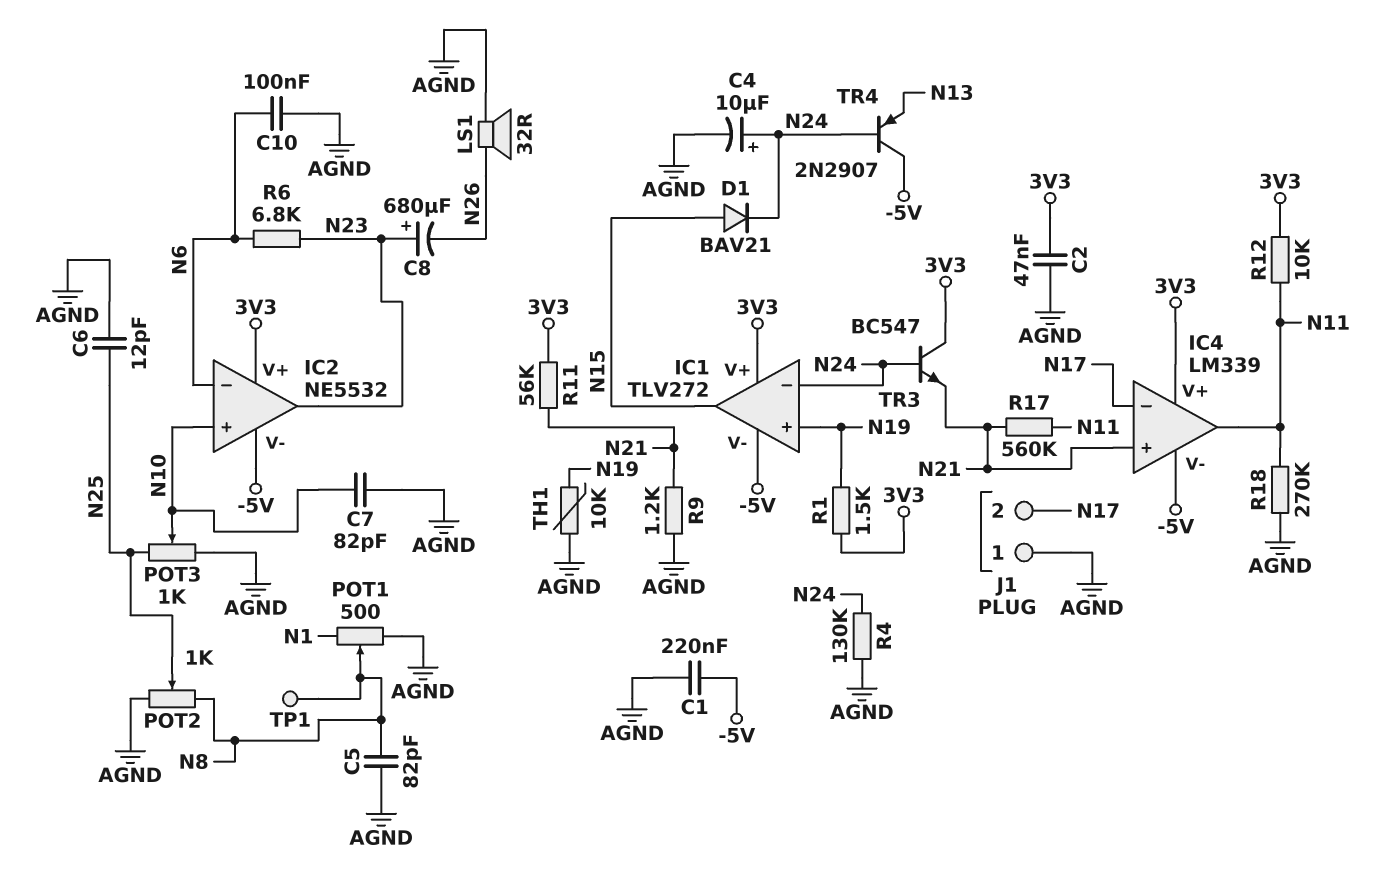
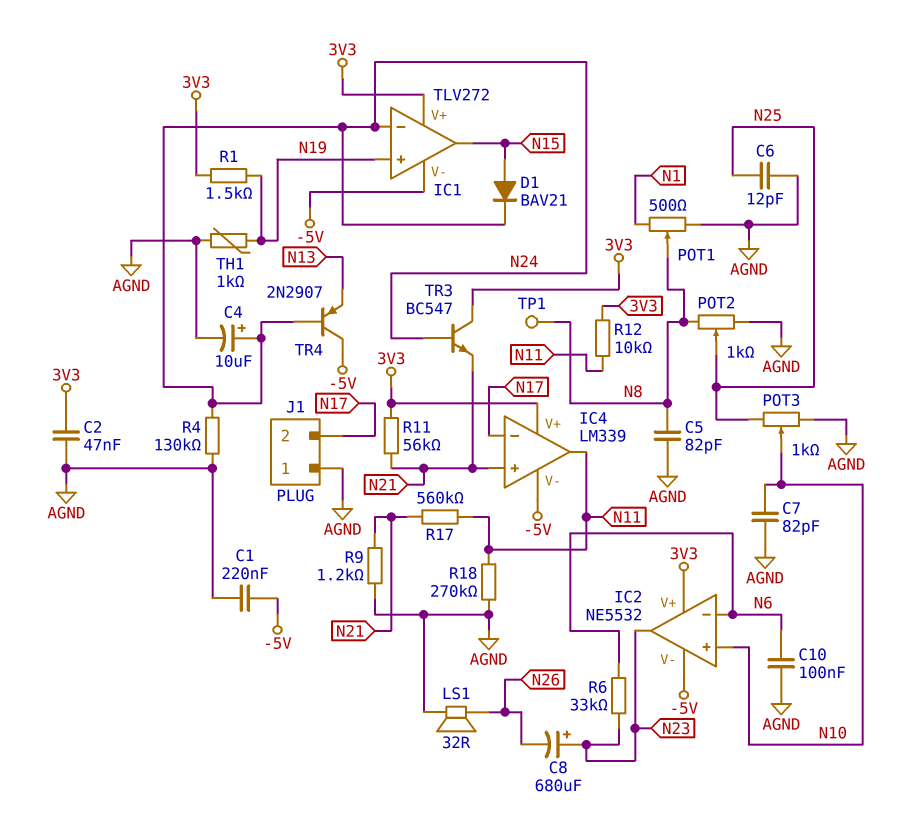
R6: 6.8k (N6, N23) -> 33k (N6, N23)
TH1: 10k (AGND, N19) -> 1k (AGND, N19)

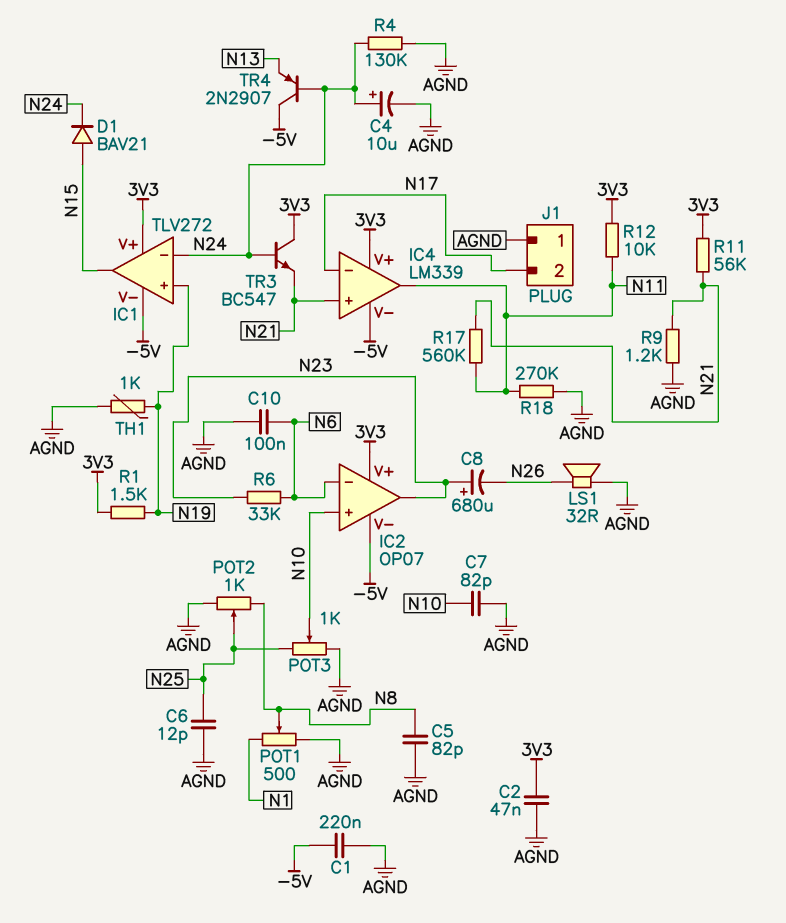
IC2: NE5532 -> OP07
TP1: test point (N8) -> none

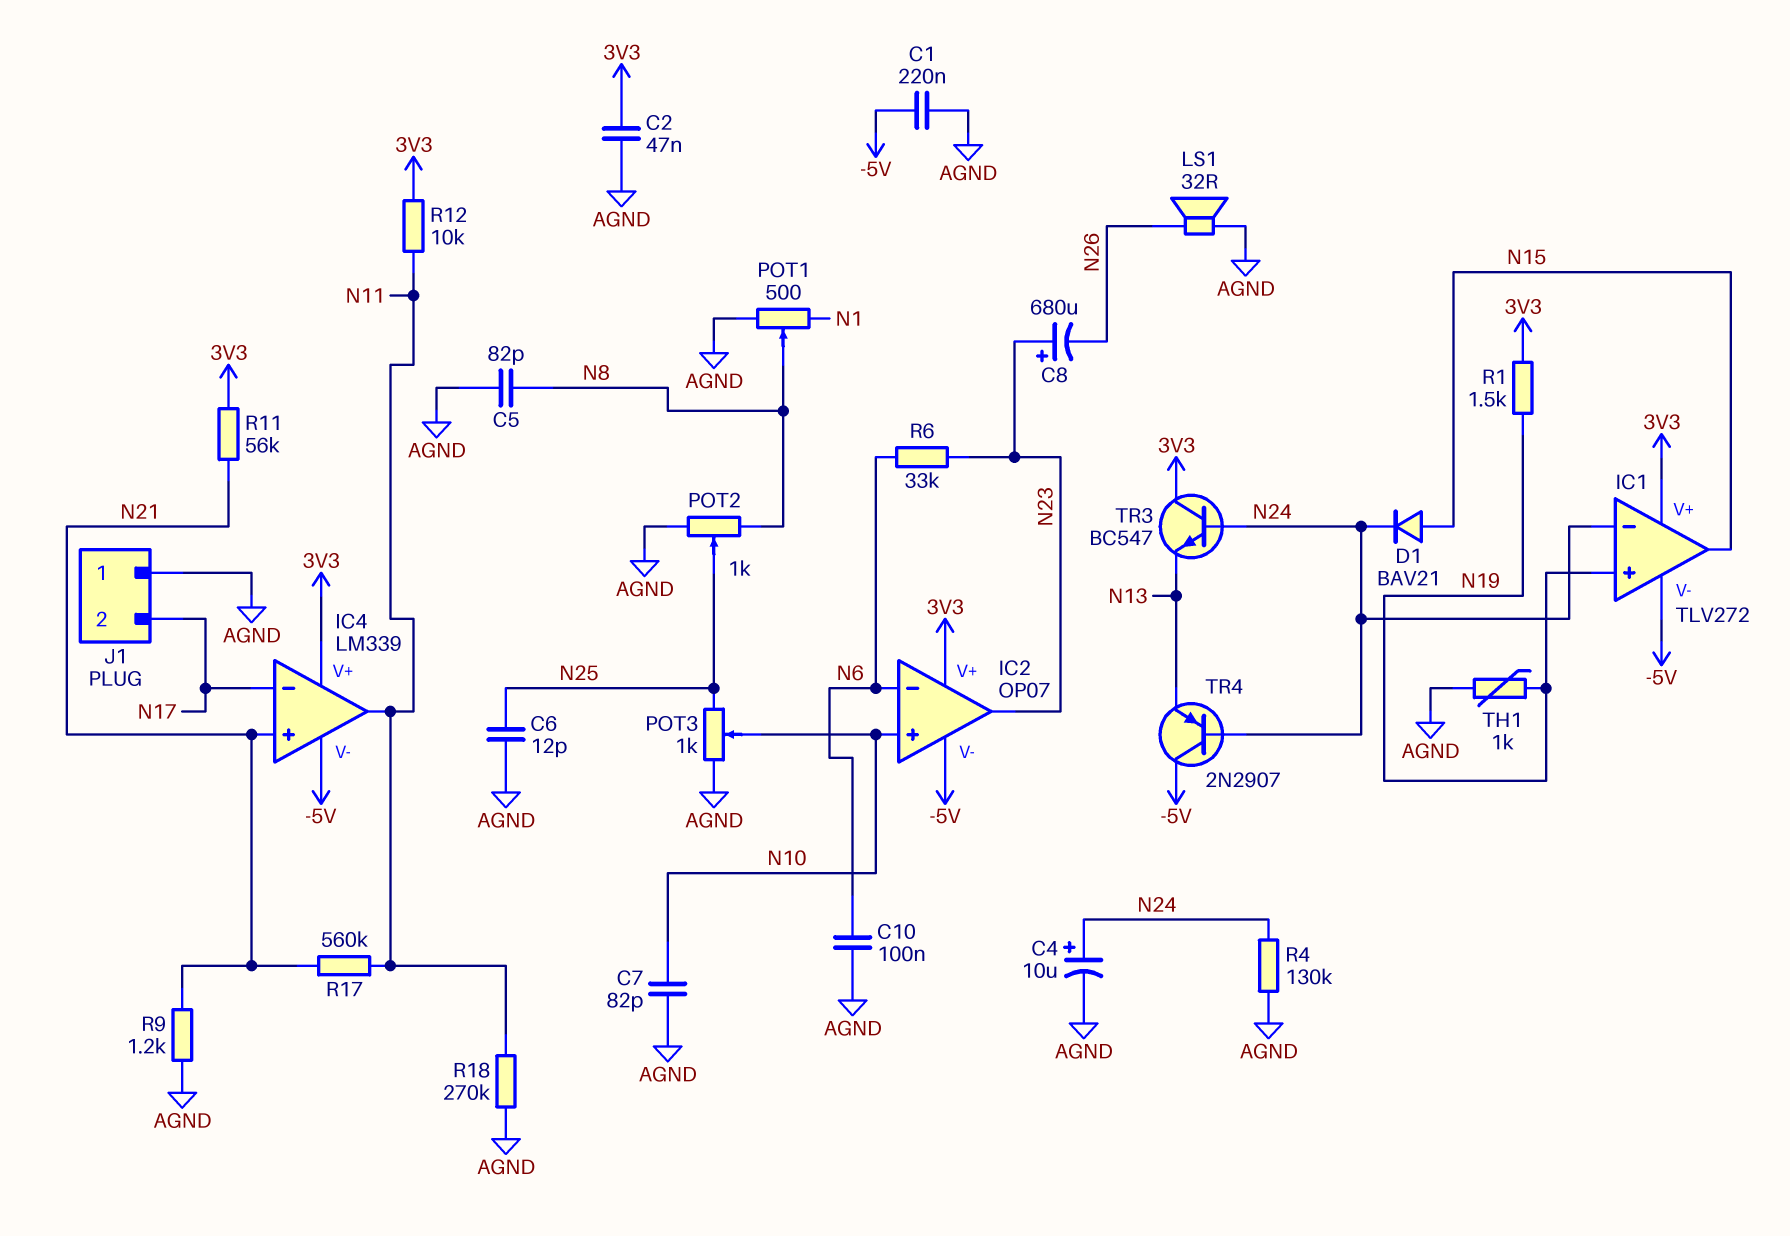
TR3: NPN BC547 (B N24, C 3V3, E N21) -> NPN BC547 (B N24, C 3V3, E N13)

